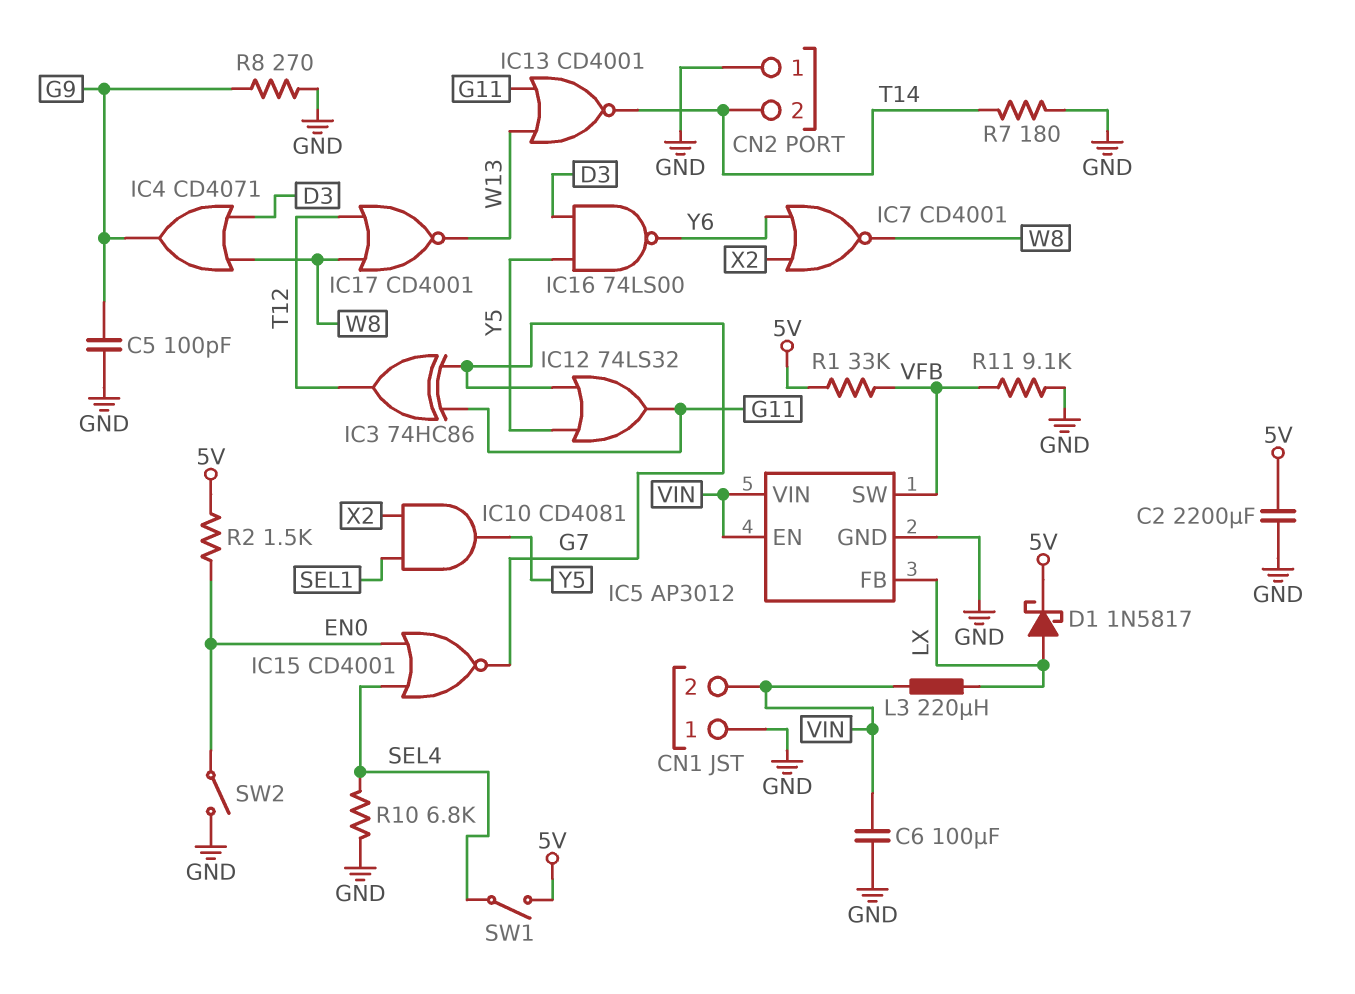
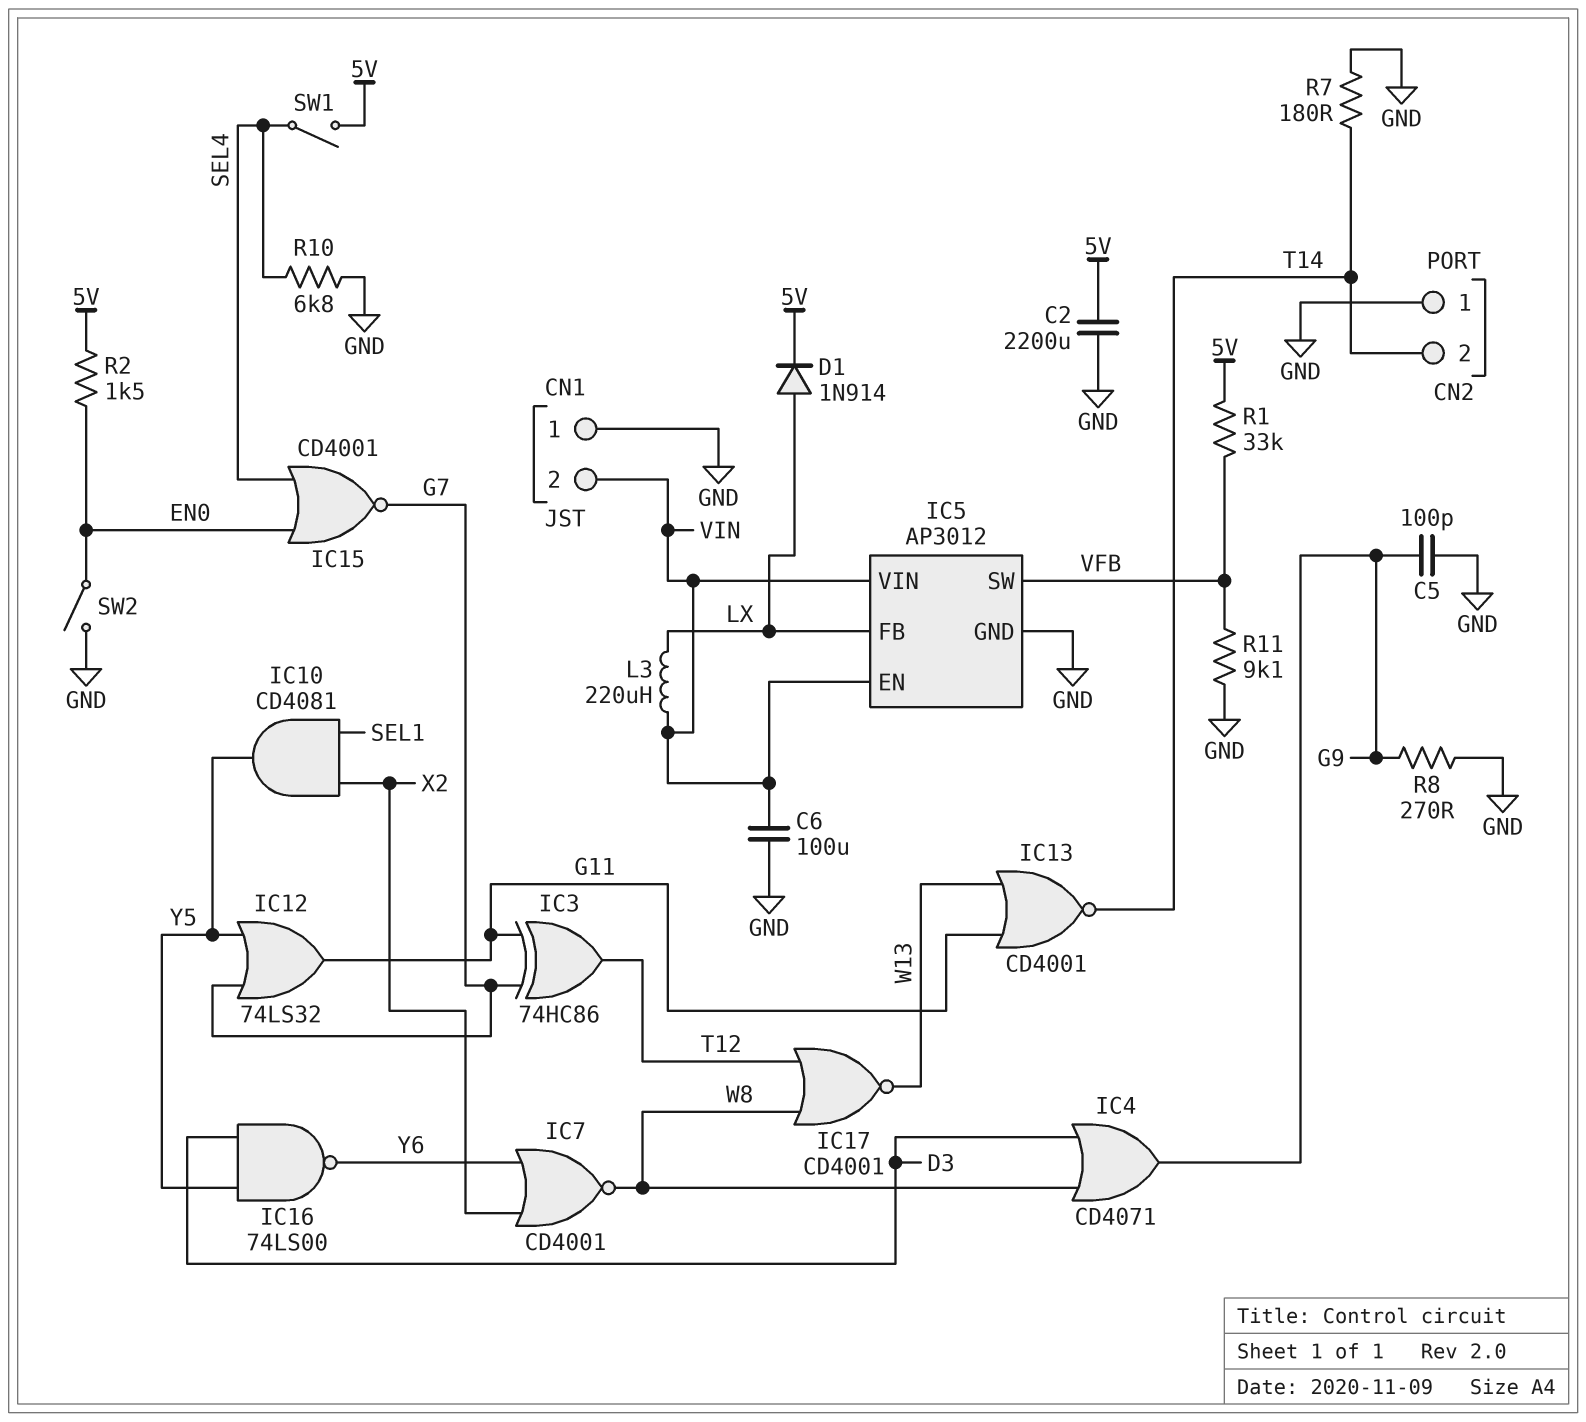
D1: schottky 1N5817 (A LX, K 5V) -> diode 1N914 (A LX, K 5V)

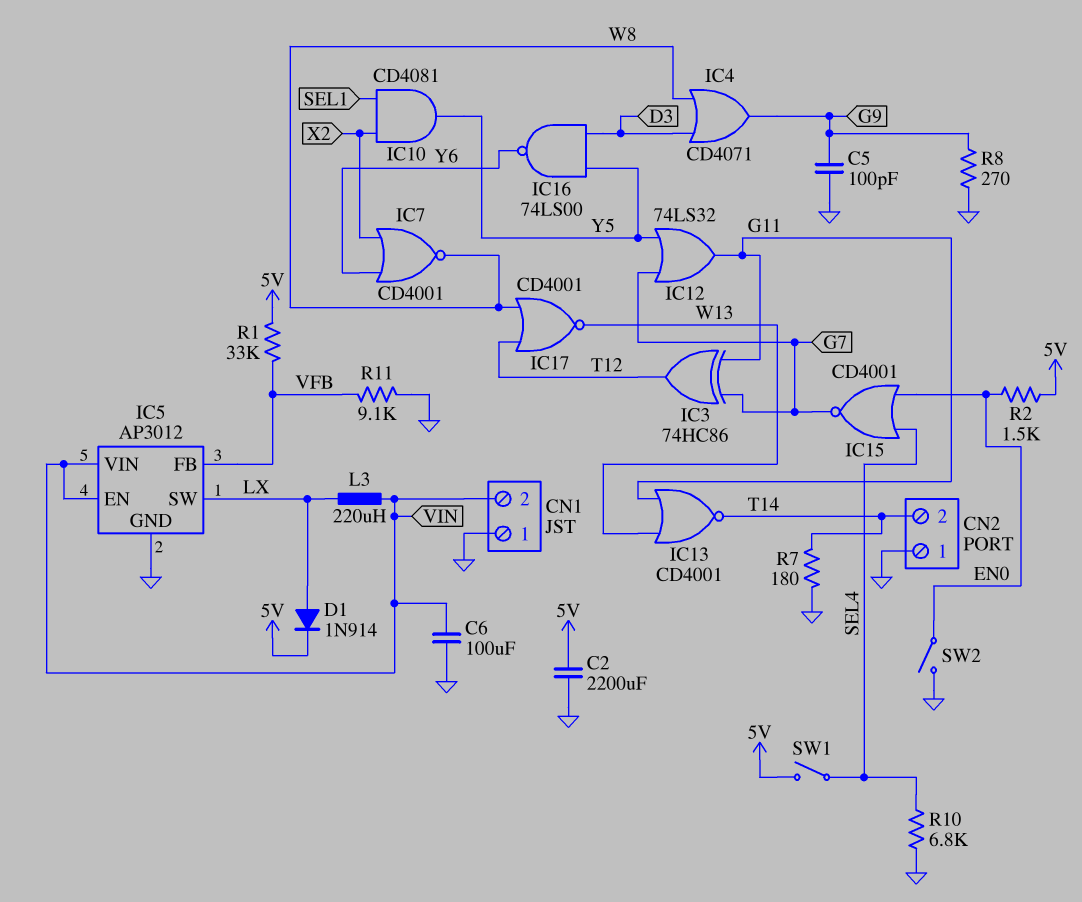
IC5 pin FB: LX -> VFB
IC5 pin SW: VFB -> LX

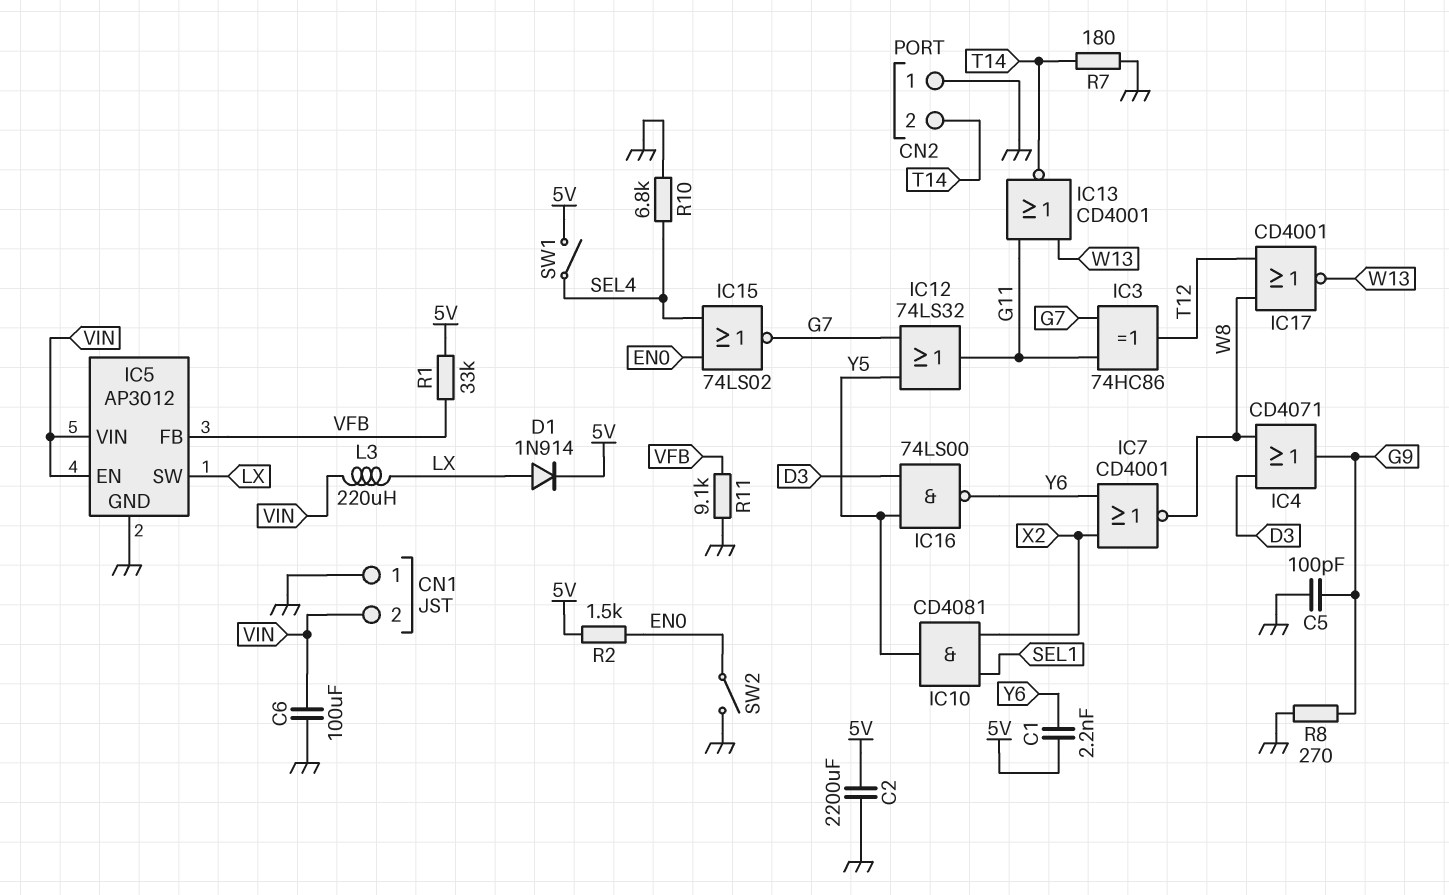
C1: none -> 2.2nF (5V, Y6)
IC15: NOR CD4001 (in EN0, in SEL4, out G7) -> NOR 74LS02 (in EN0, in SEL4, out G7)

